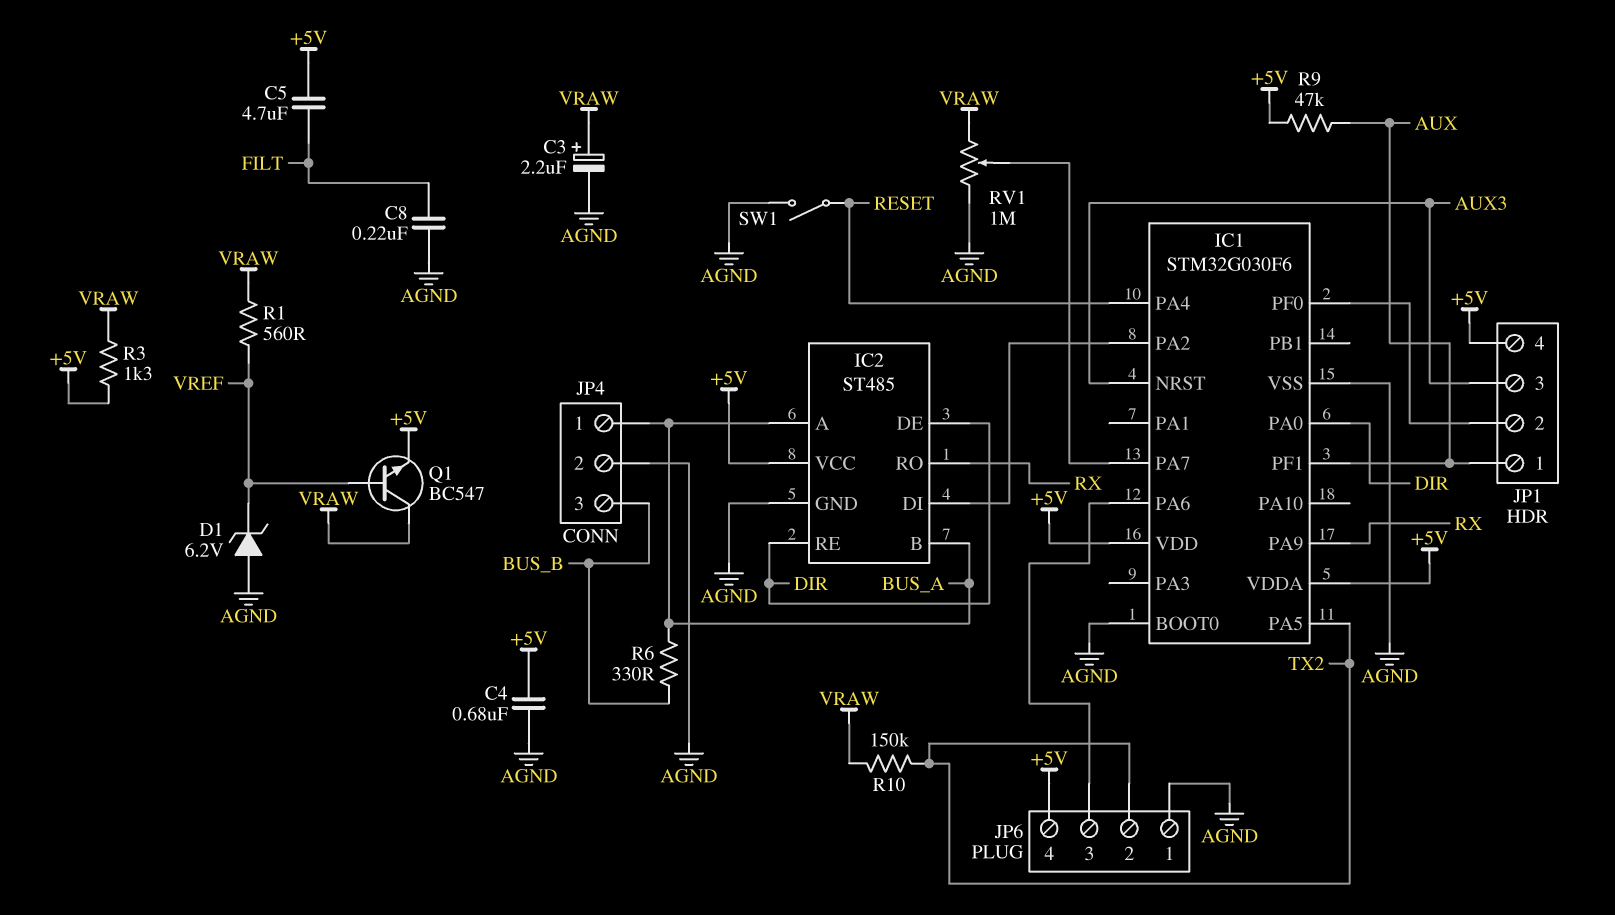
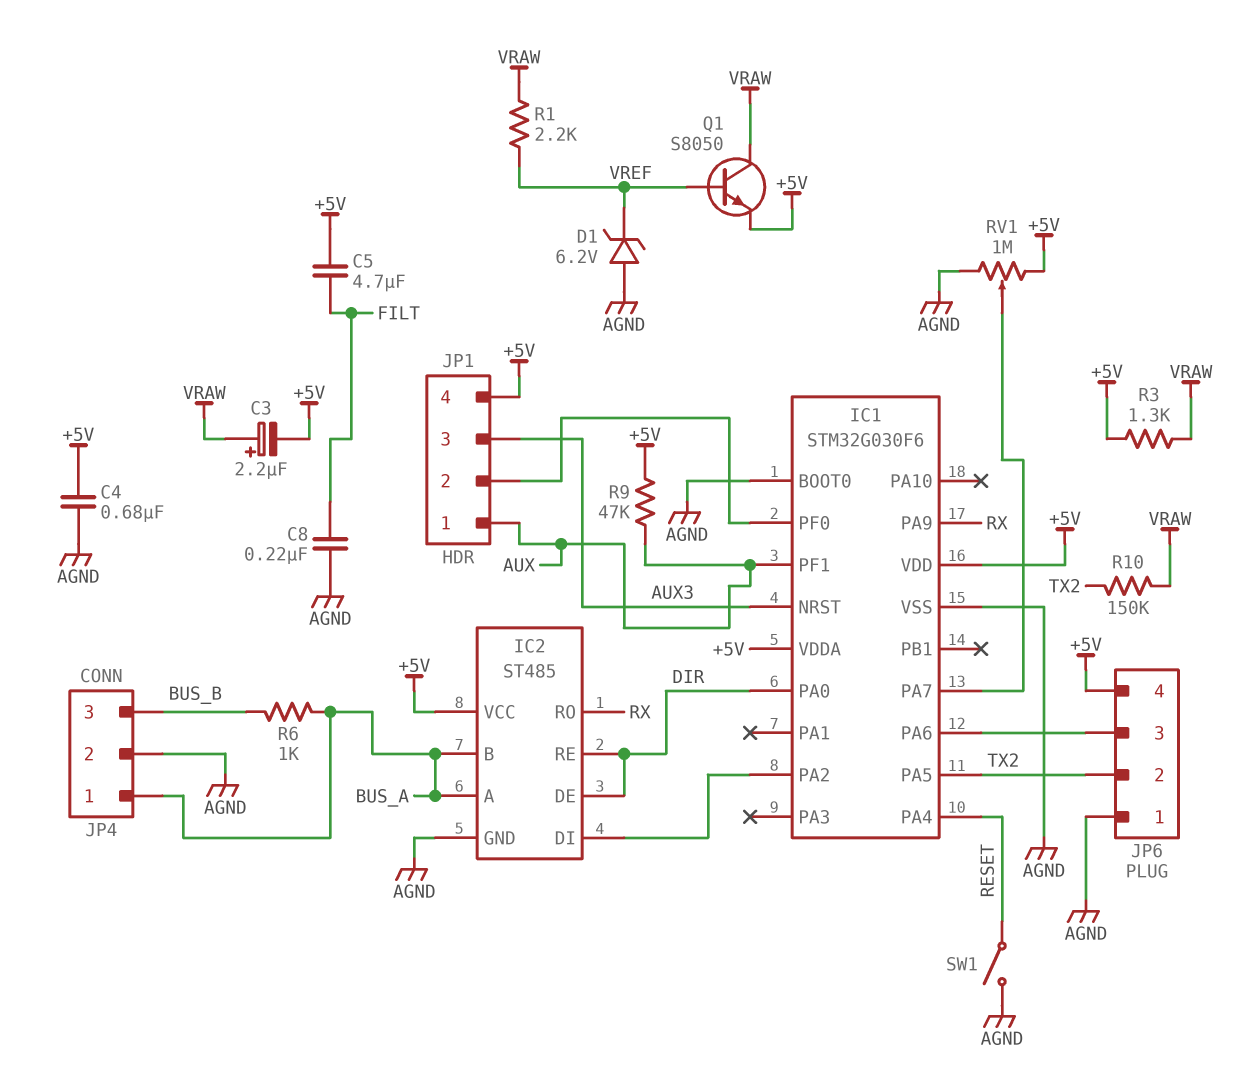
C3: 2.2uF (plus VRAW, minus AGND) -> 2.2uF (plus VRAW, minus +5V)
Q1: NPN BC547 (B VREF, C VRAW, E +5V) -> NPN S8050 (B VREF, C VRAW, E +5V)
R1: 560 (VRAW, VREF) -> 2.2k (VRAW, VREF)
R6: 330 (BUS_A, BUS_B) -> 1k (BUS_A, BUS_B)
RV1: 1M (AGND, VRAW, wiper IC1/PA7) -> 1M (+5V, AGND, wiper IC1/PA7)

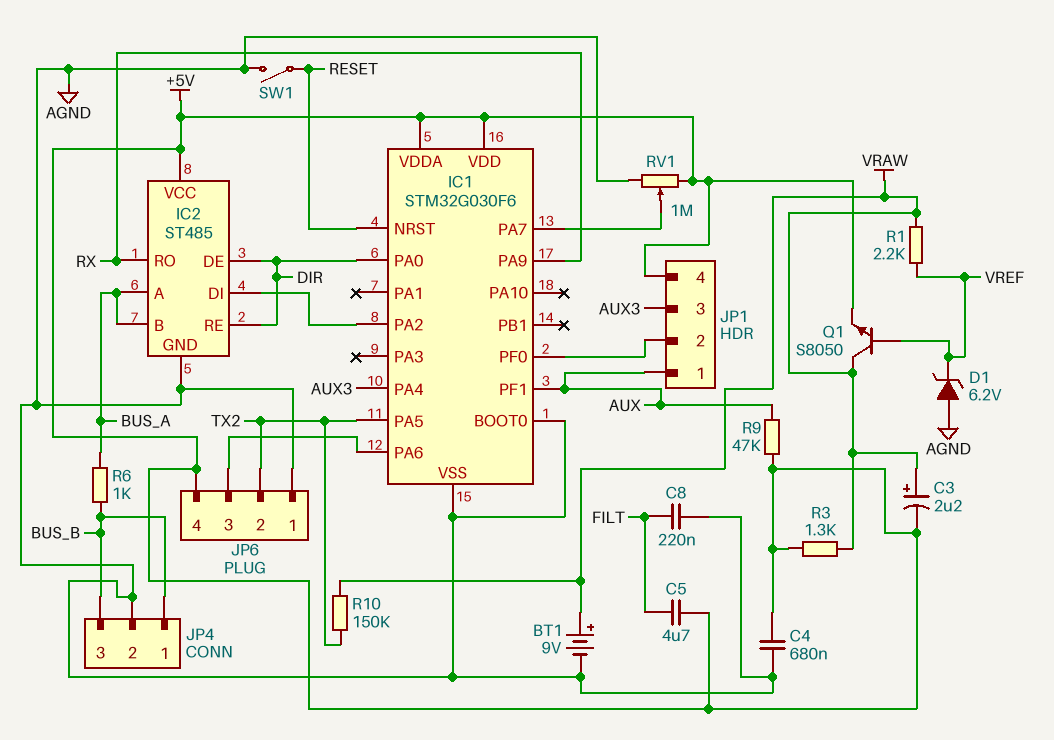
BT1: none -> 9V (plus VRAW, minus AGND)
IC1 pin NRST: AUX3 -> RESET
IC1 pin PA4: RESET -> AUX3
JP4 pin 1: BUS_A -> BUS_B

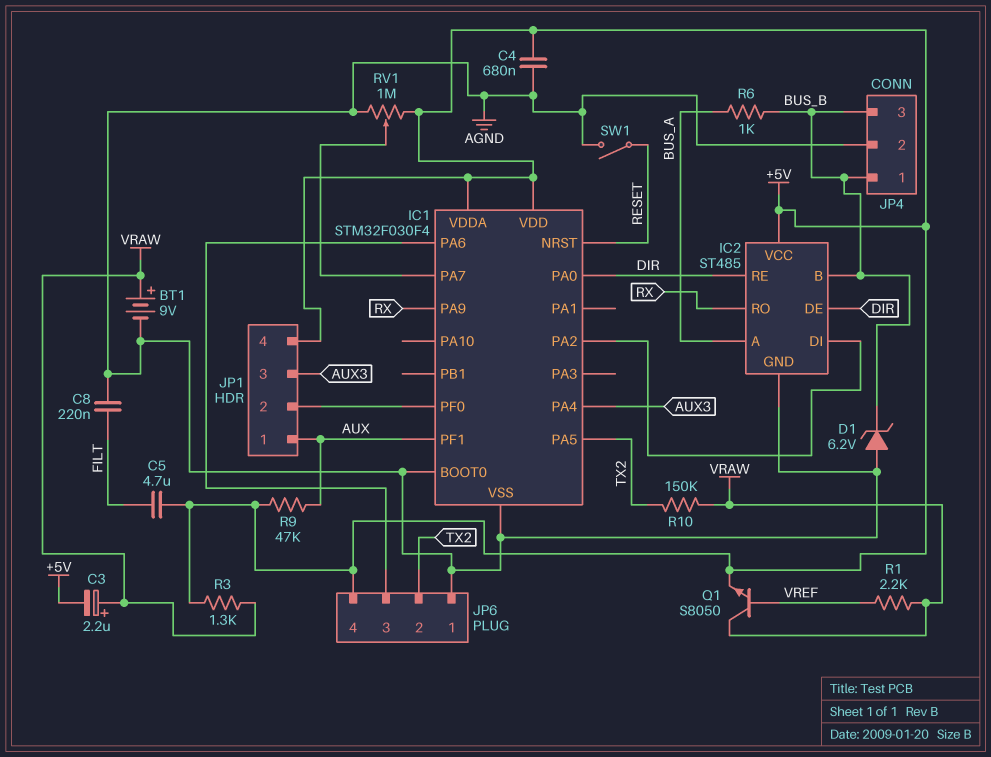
D1: zener 6.2V (A AGND, K VREF) -> zener 6.2V (A AGND, K BUS_B)
IC1: STM32G030F6 -> STM32F030F4
IC2 pin B: BUS_A -> BUS_B

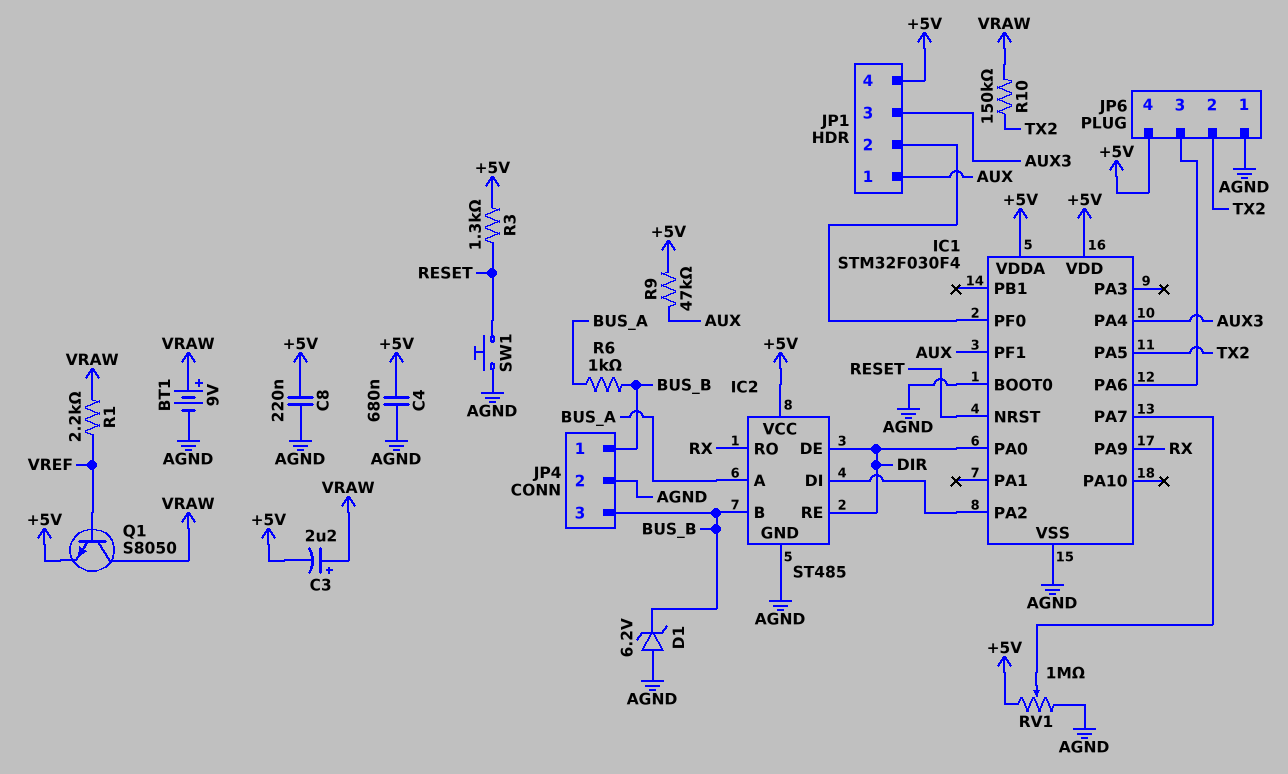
C5: 4.7uF (+5V, FILT) -> none
C8: 220nF (AGND, FILT) -> 220nF (+5V, AGND)
R3: 1.3k (+5V, VRAW) -> 1.3k (+5V, RESET)
SW1: switch (AGND, RESET) -> button (AGND, RESET)

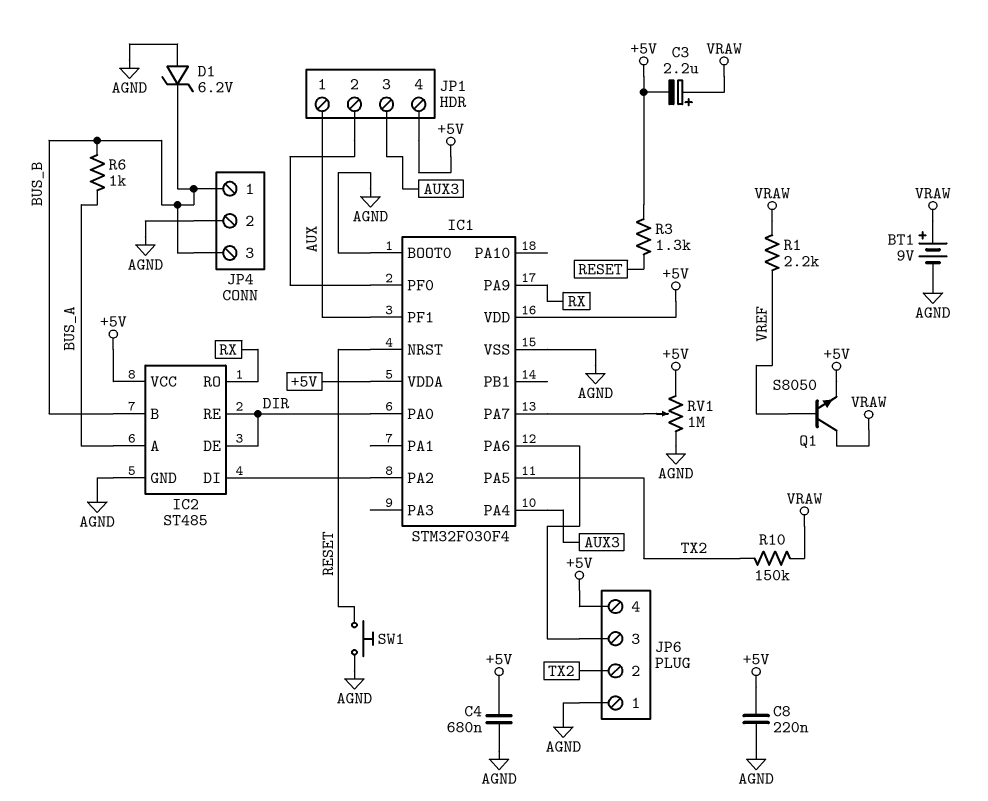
R9: 47k (+5V, AUX) -> none

